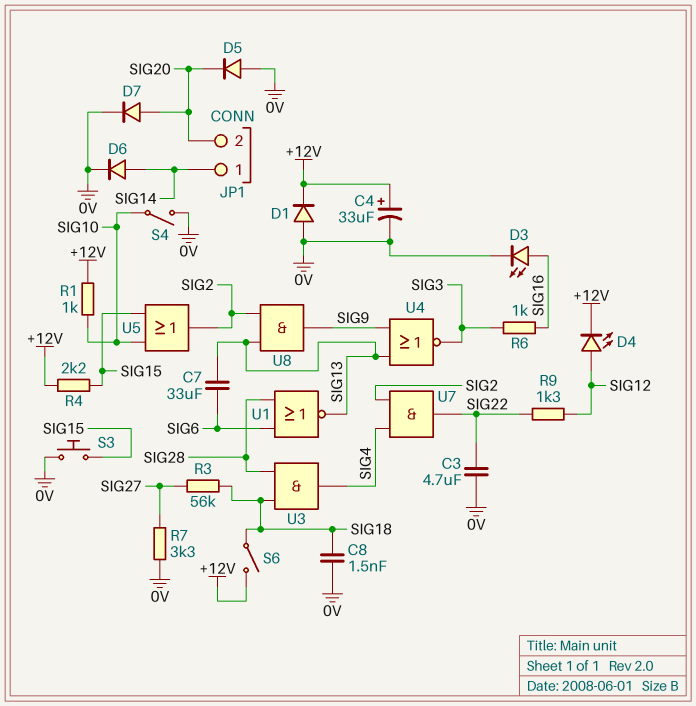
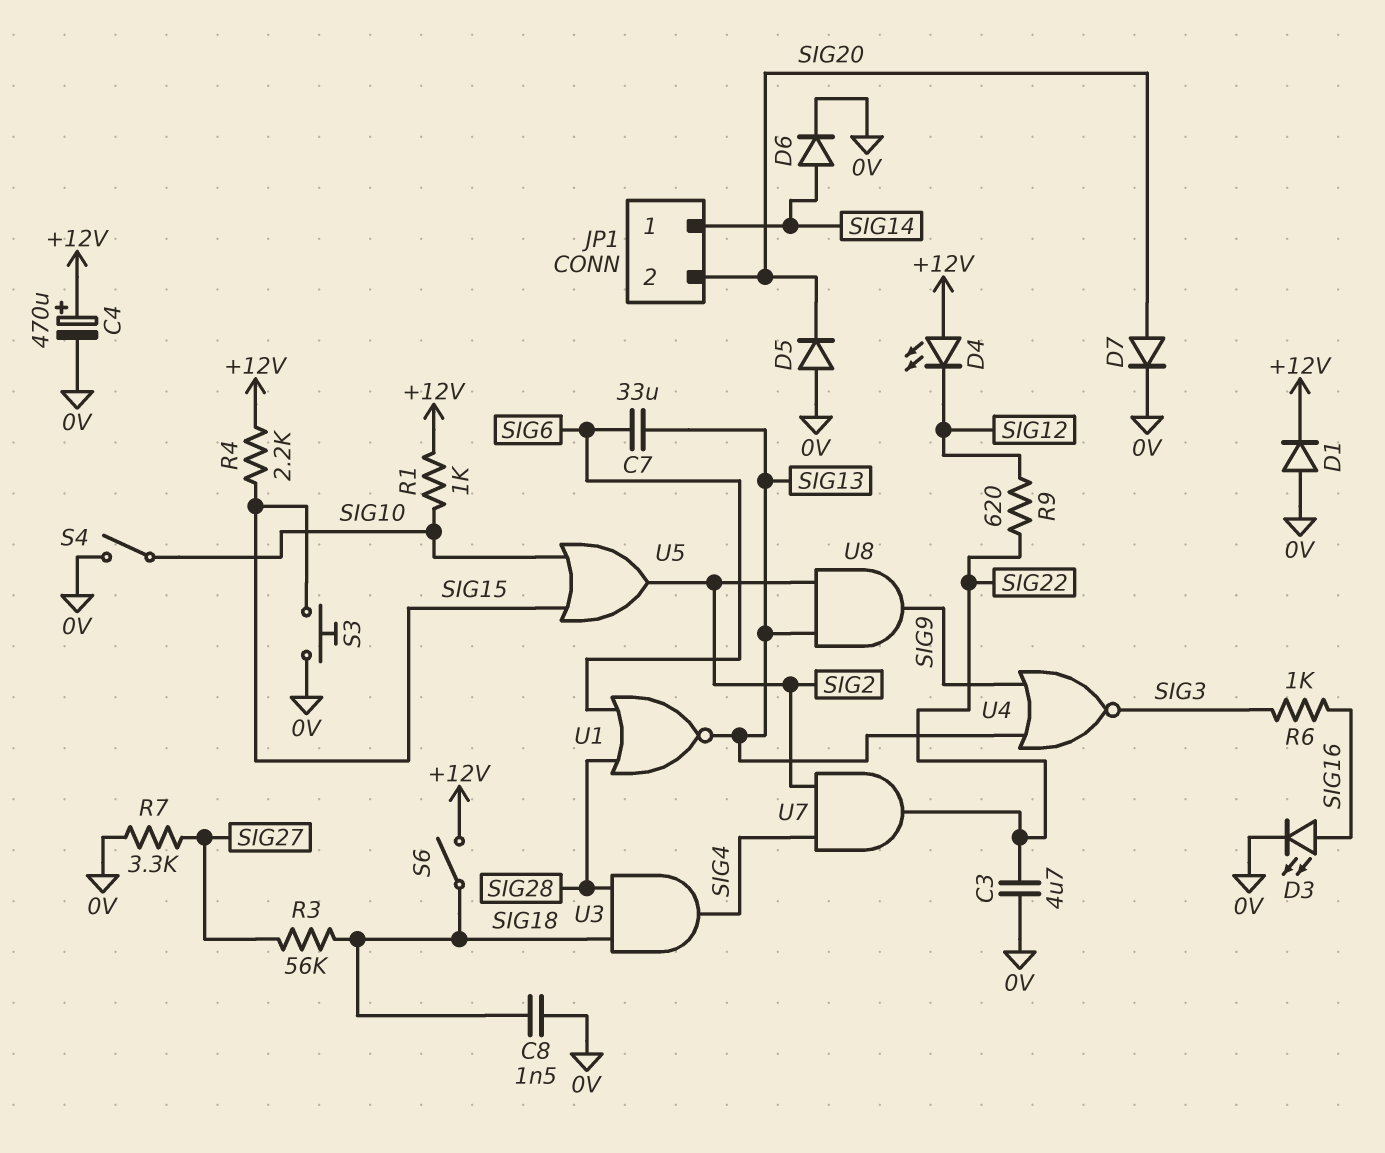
C4: 33uF (plus +12V, minus 0V) -> 470uF (plus +12V, minus 0V)
D4: LED (A SIG12, K +12V) -> LED (A +12V, K SIG12)
R9: 1.3k (SIG12, SIG22) -> 620 (SIG12, SIG22)

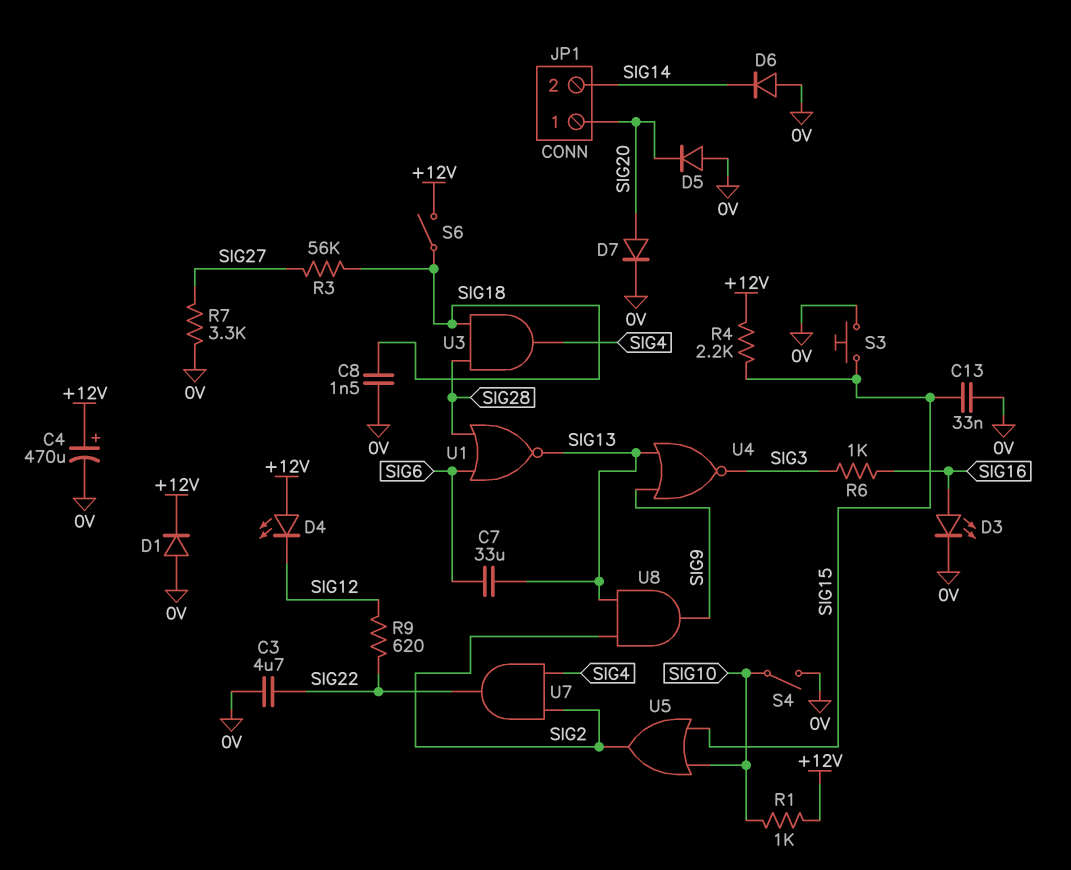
C13: none -> 33nF (0V, SIG15)
D6: diode (A SIG14, K 0V) -> diode (A 0V, K SIG14)
JP1 pin 1: SIG14 -> SIG20
JP1 pin 2: SIG20 -> SIG14

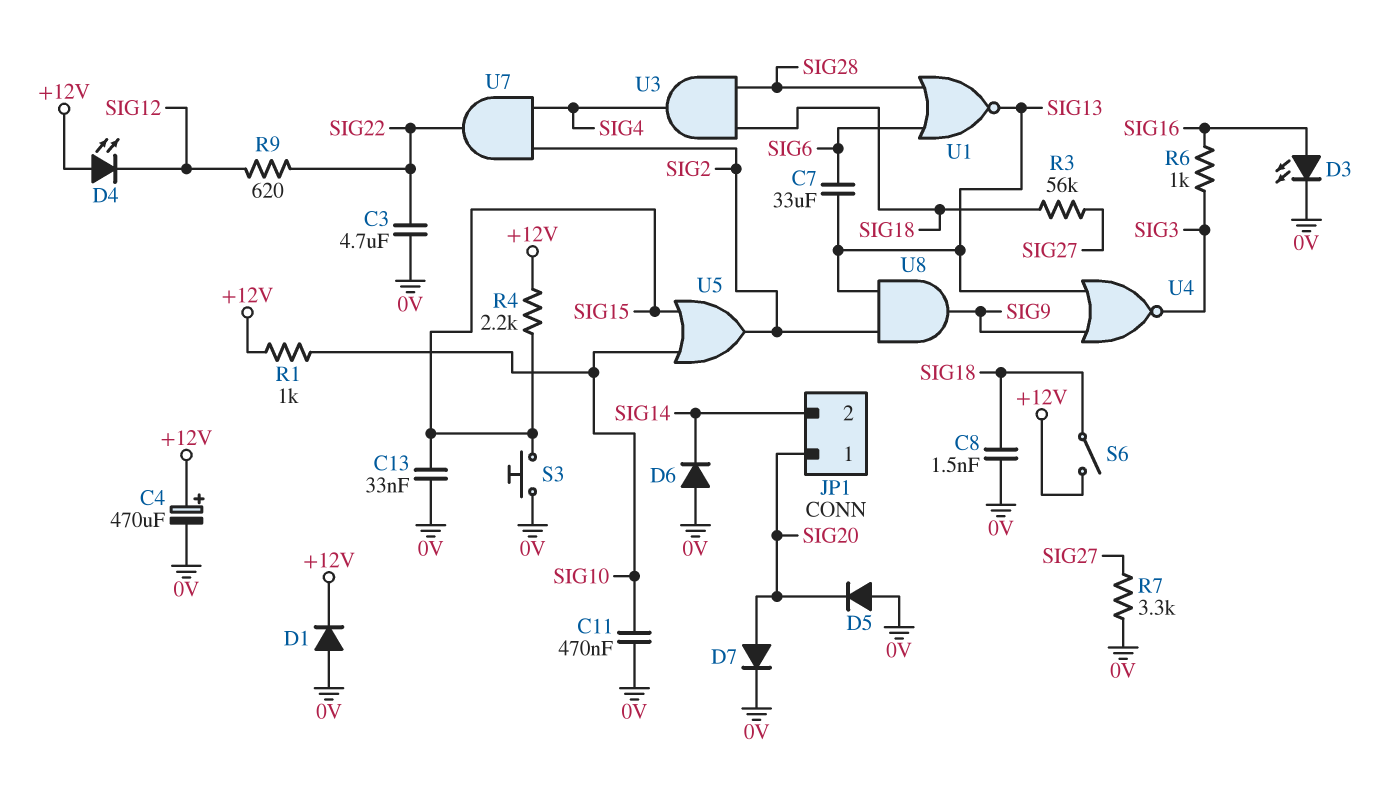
C11: none -> 470nF (0V, SIG10)
S4: switch (0V, SIG10) -> none

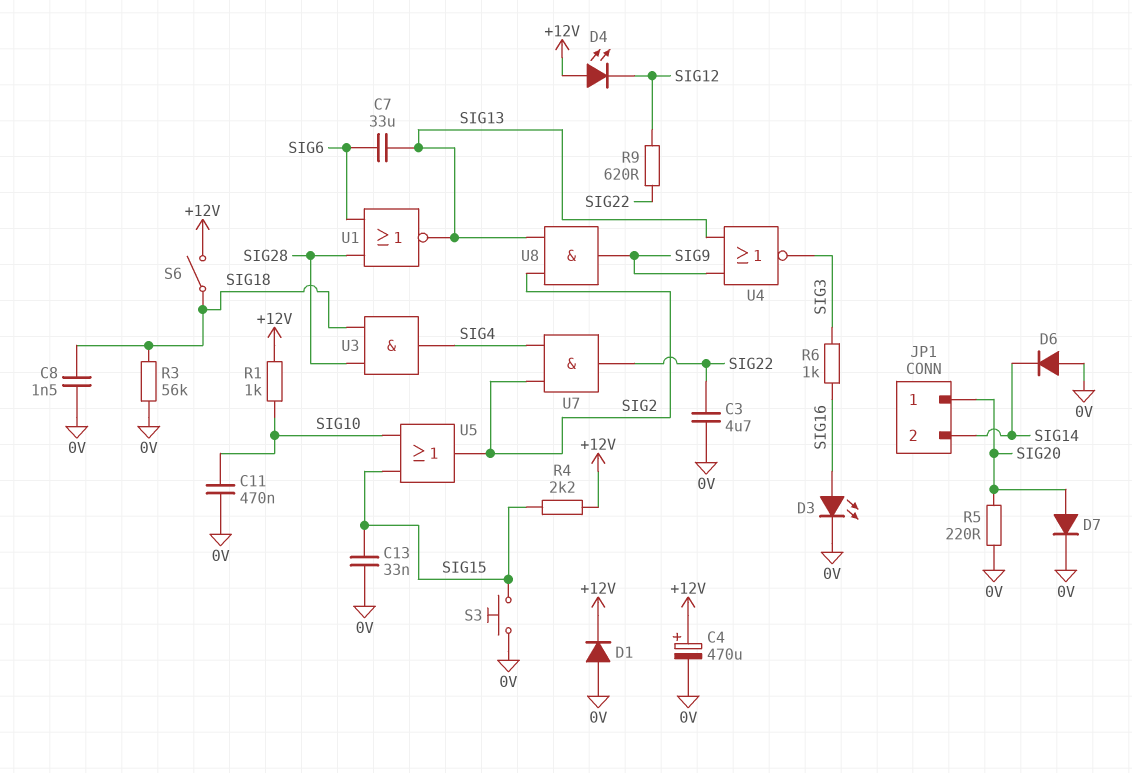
D5: diode (A 0V, K SIG20) -> none
R3: 56k (SIG18, SIG27) -> 56k (0V, SIG18)
R5: none -> 220 (0V, SIG20)
R7: 3.3k (0V, SIG27) -> none

